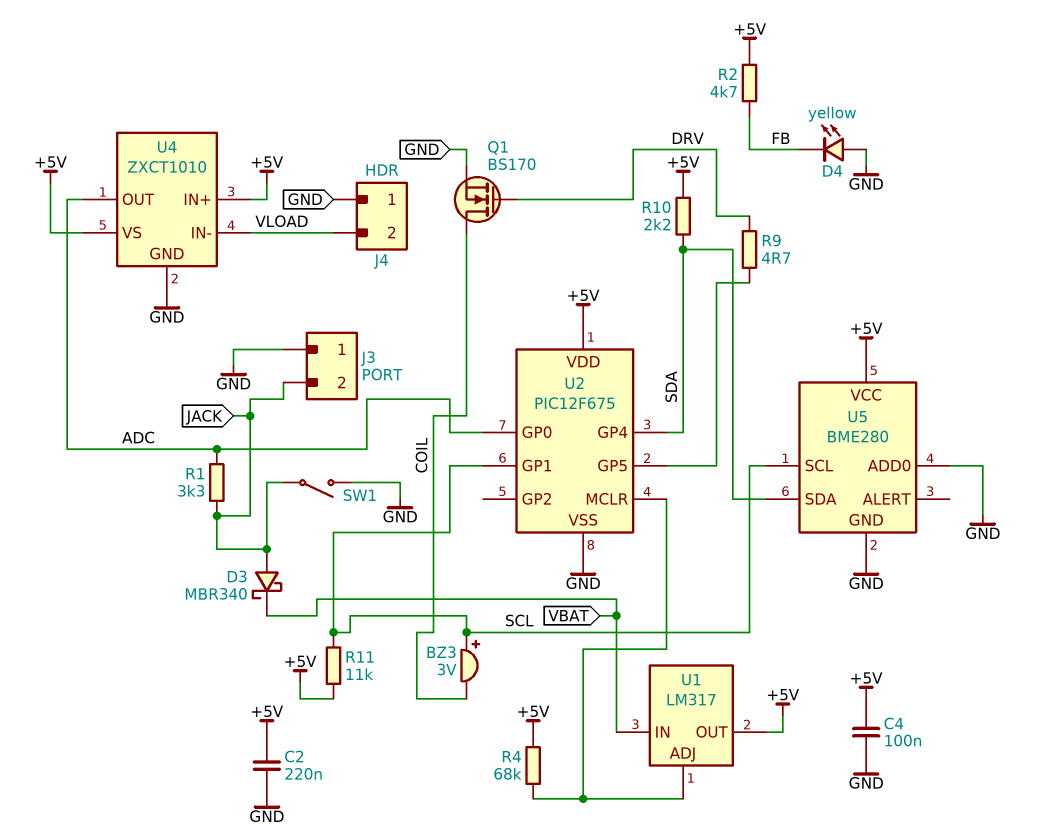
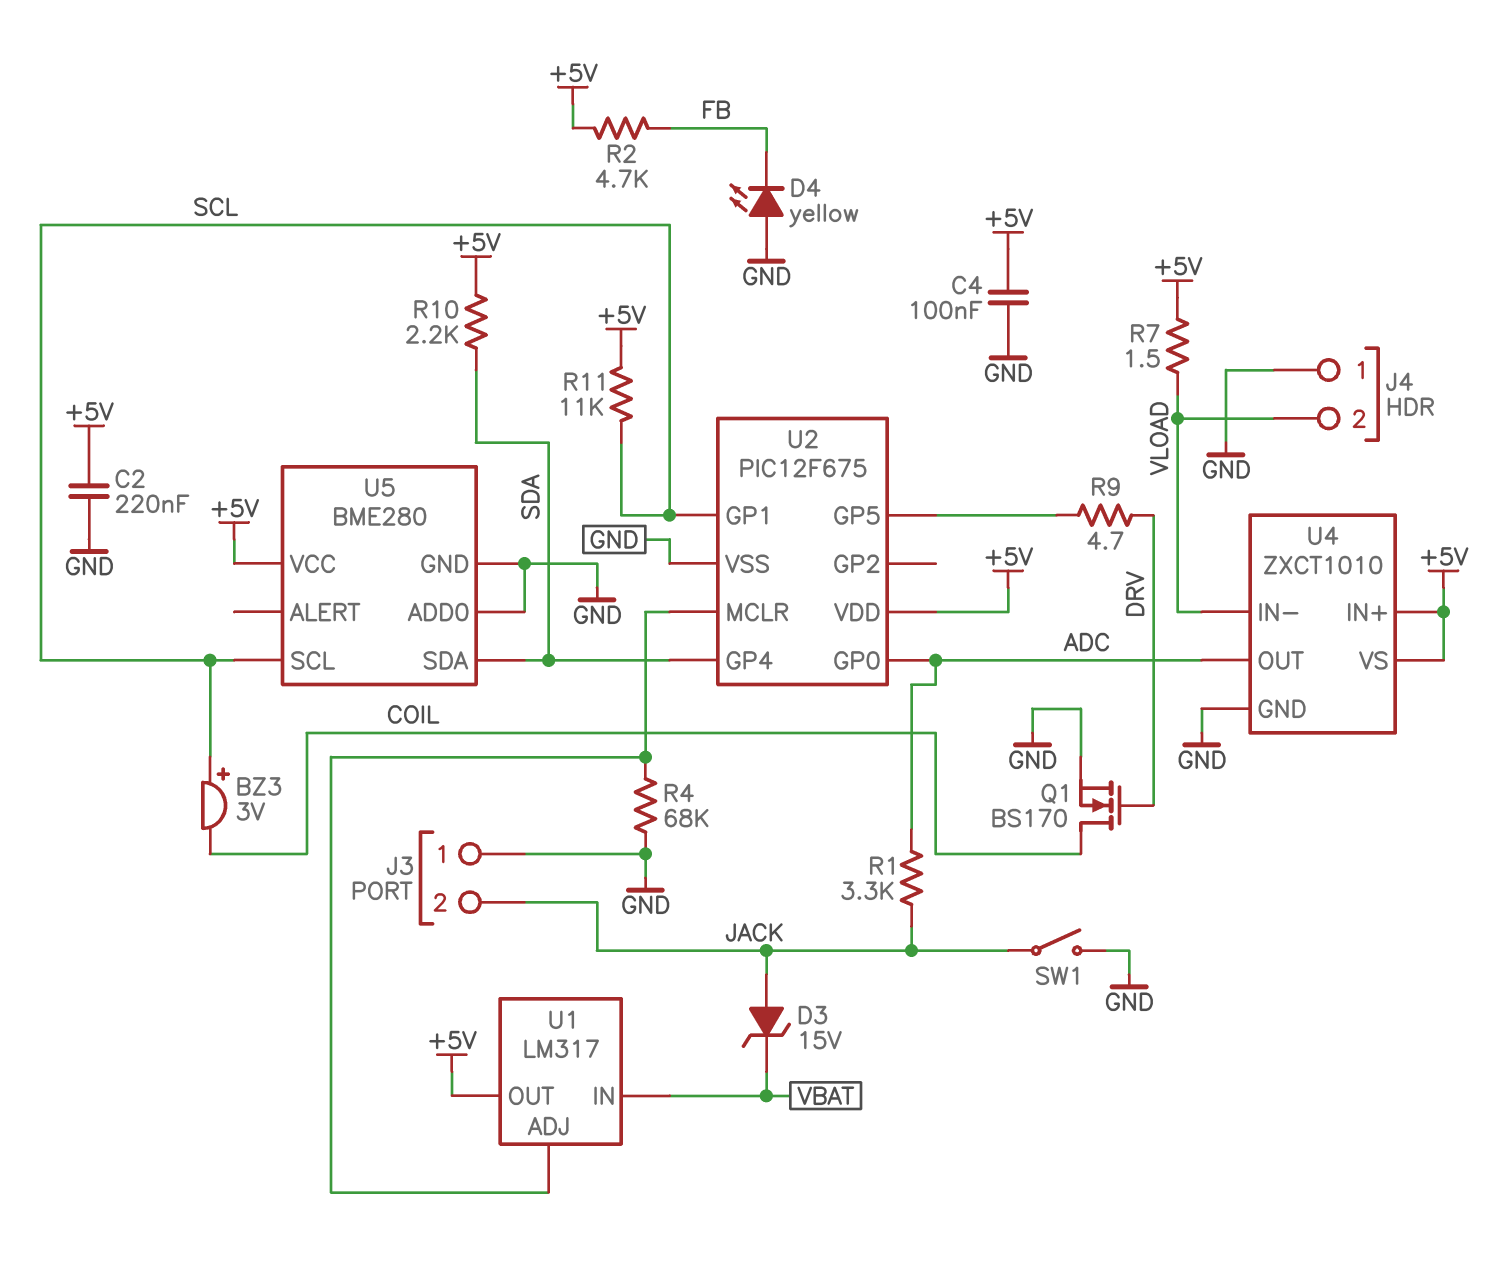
D3: schottky MBR340 (A JACK, K VBAT) -> zener 15V (A JACK, K VBAT)
R4: 68k (+5V, U1/ADJ) -> 68k (GND, U1/ADJ)
R7: none -> 1.5 (+5V, VLOAD)

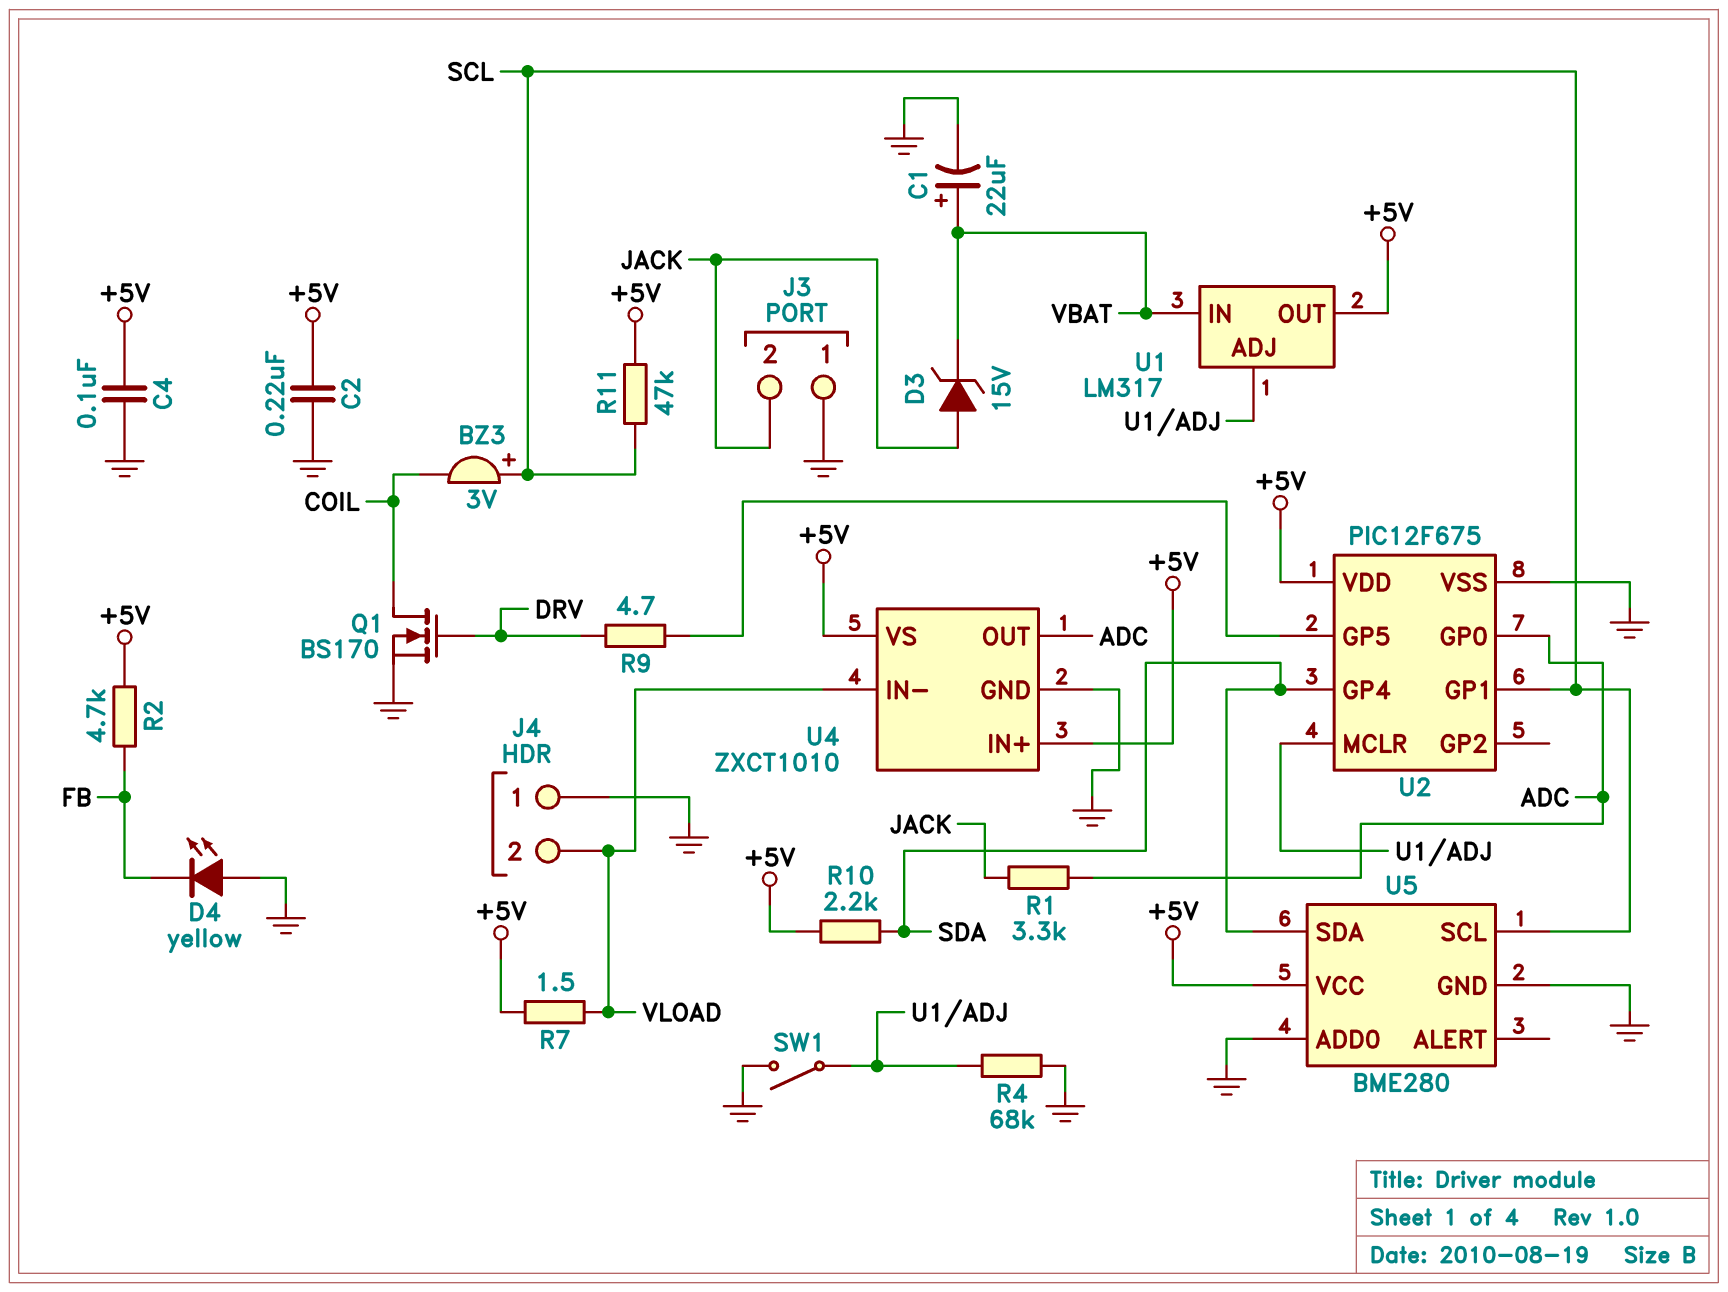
C1: none -> 22uF (plus VBAT, minus GND)
R11: 11k (+5V, SCL) -> 47k (+5V, SCL)
SW1: switch (GND, JACK) -> switch (GND, U1/ADJ)

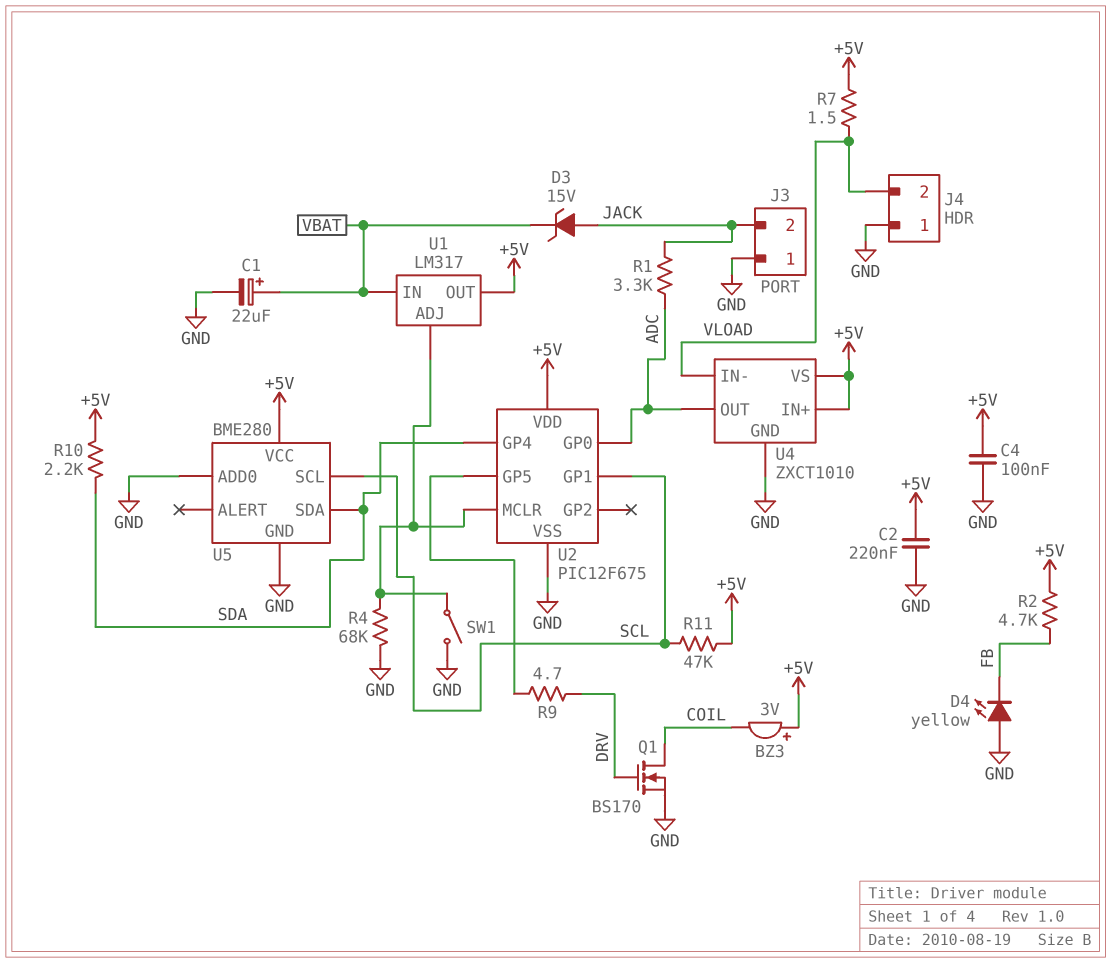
BZ3: buzzer 3V (plus SCL, minus COIL) -> buzzer 3V (plus +5V, minus COIL)

